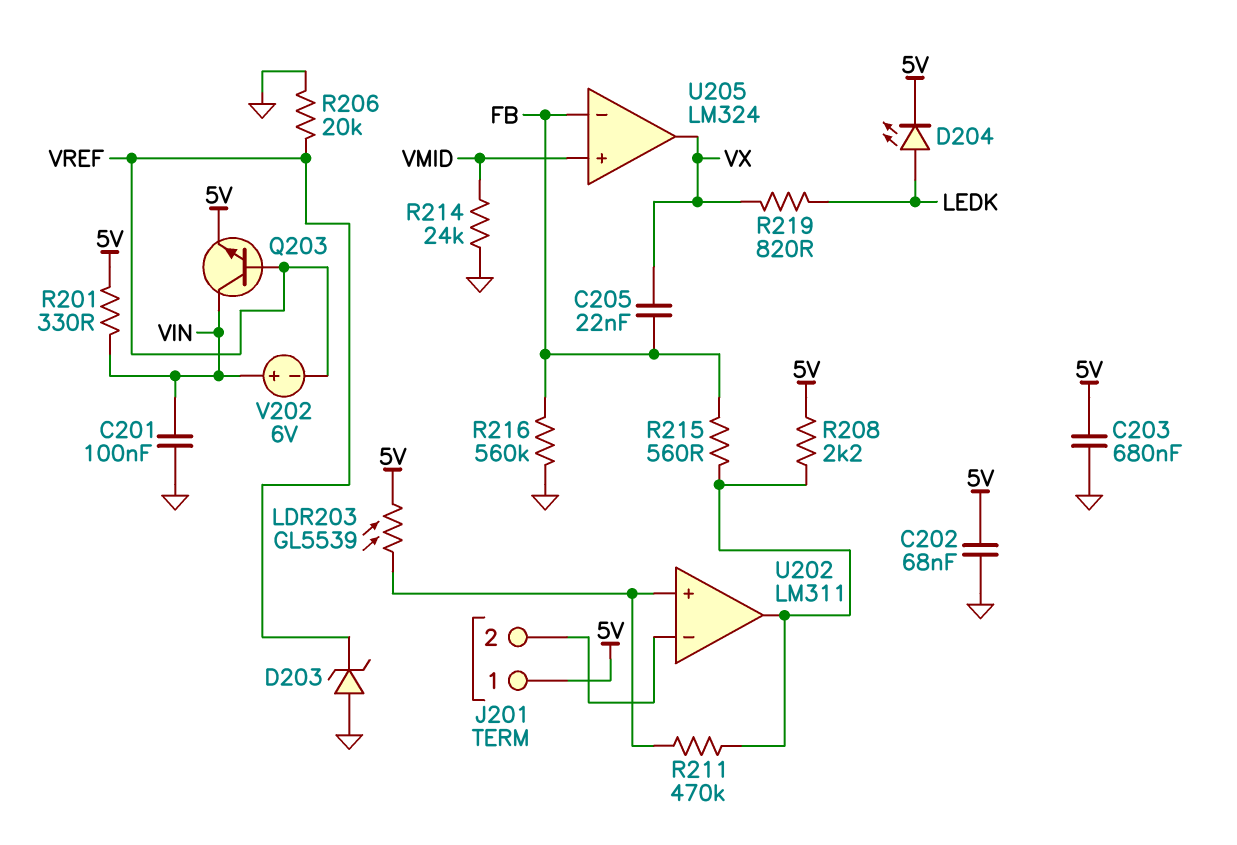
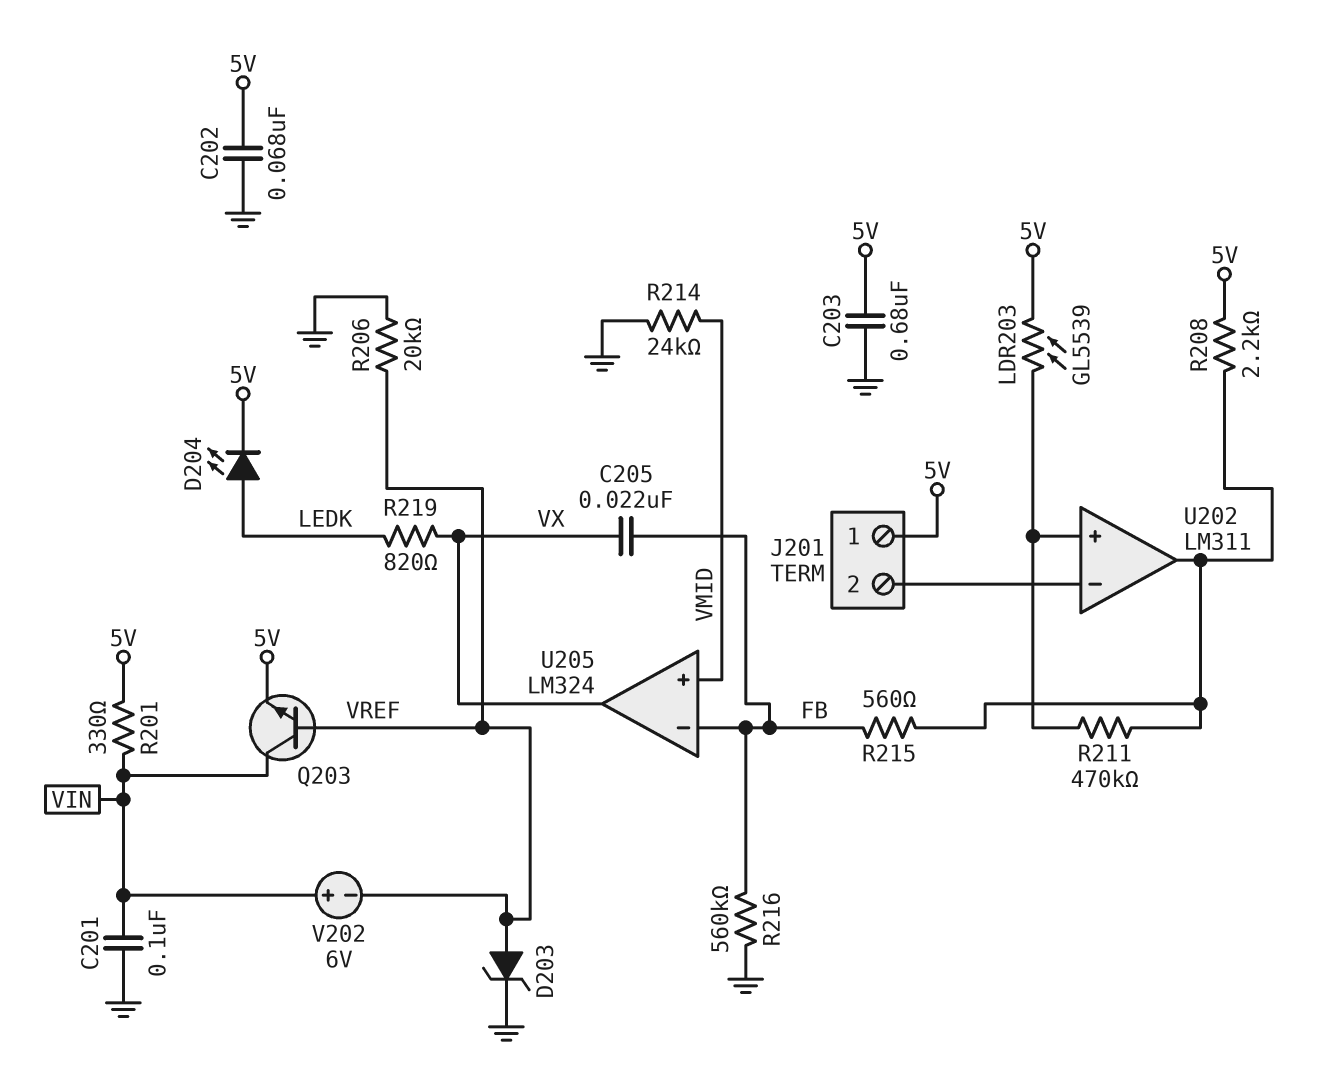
D203: zener (A GND, K VREF) -> zener (A VREF, K GND)

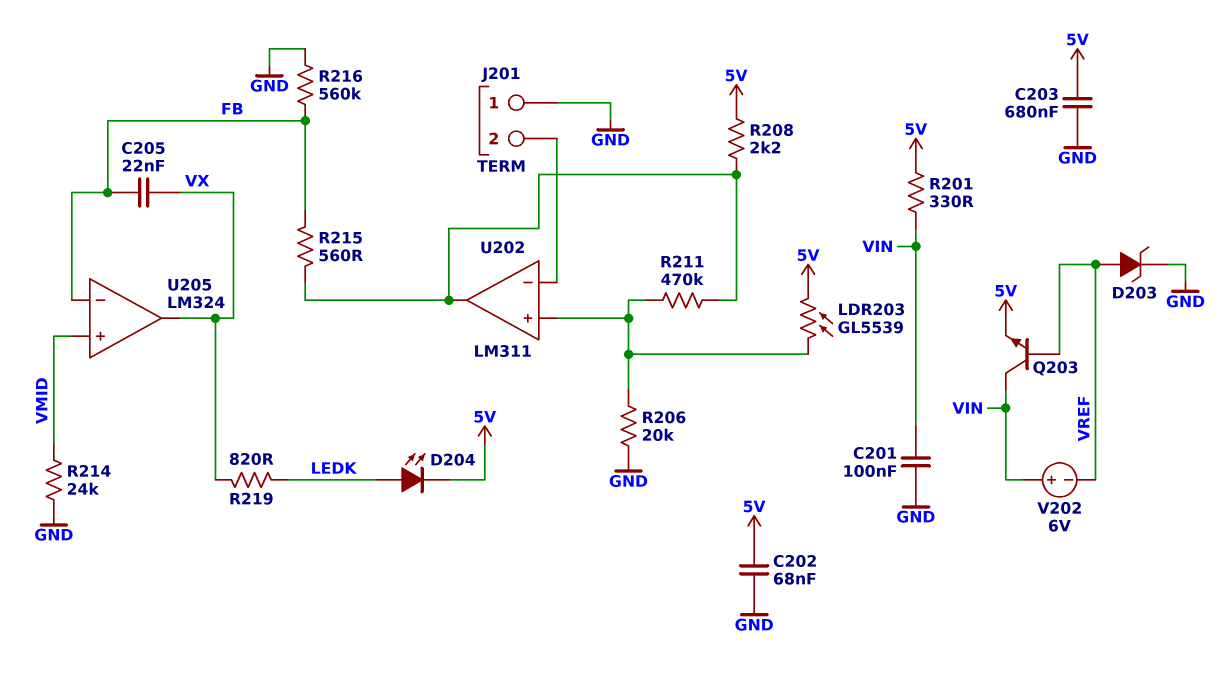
J201 pin 1: 5V -> GND
R206: 20k (GND, VREF) -> 20k (GND, U202/in+)

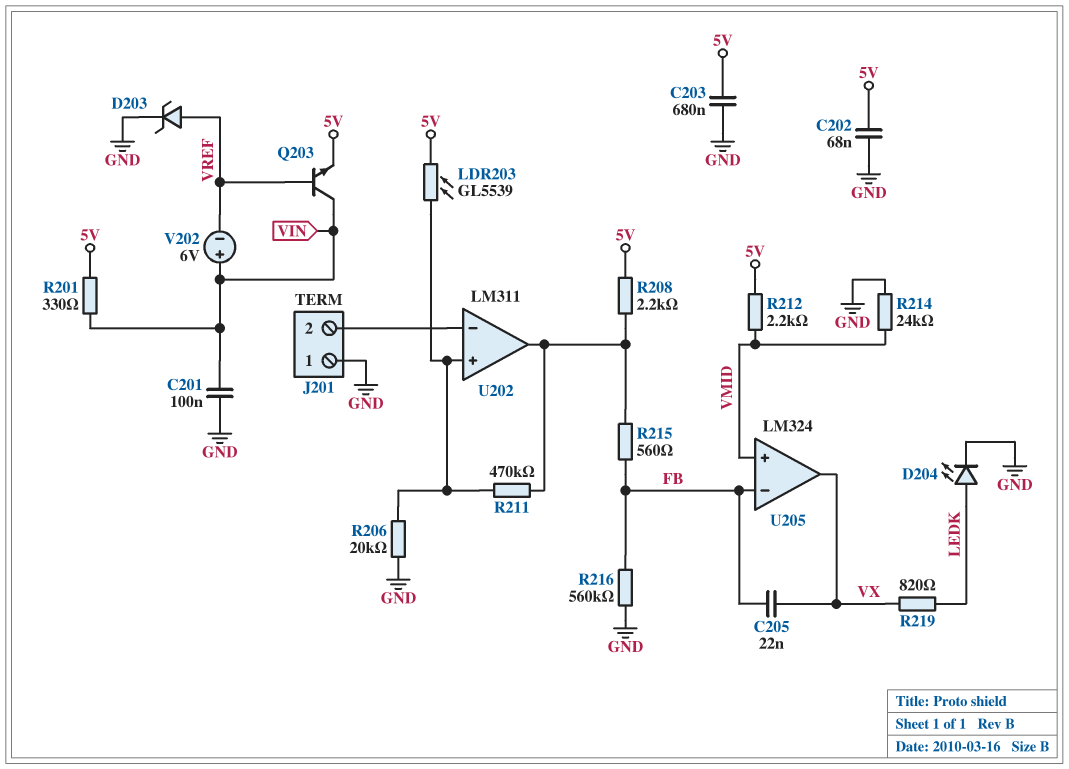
D204: LED (A LEDK, K 5V) -> LED (A LEDK, K GND)
R212: none -> 2.2k (5V, VMID)

